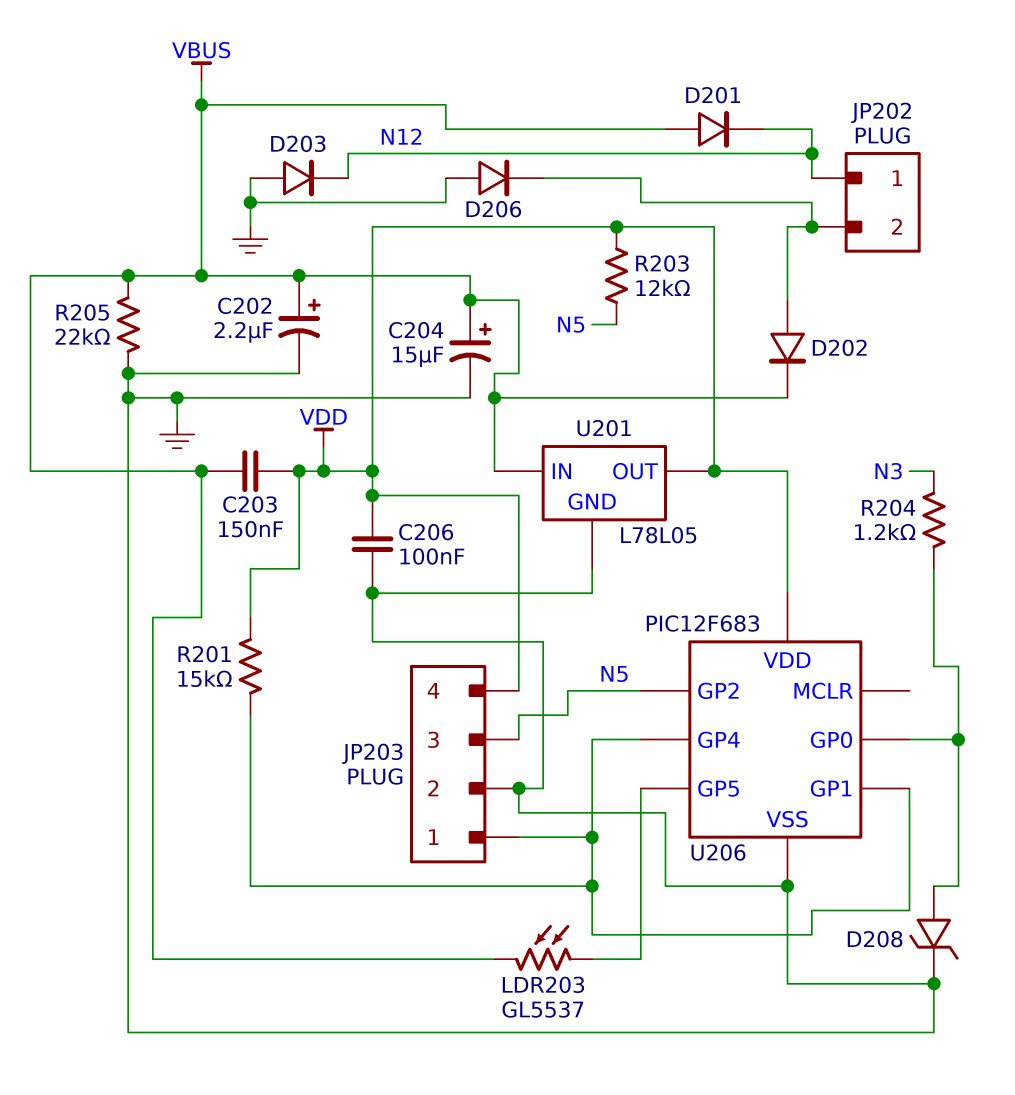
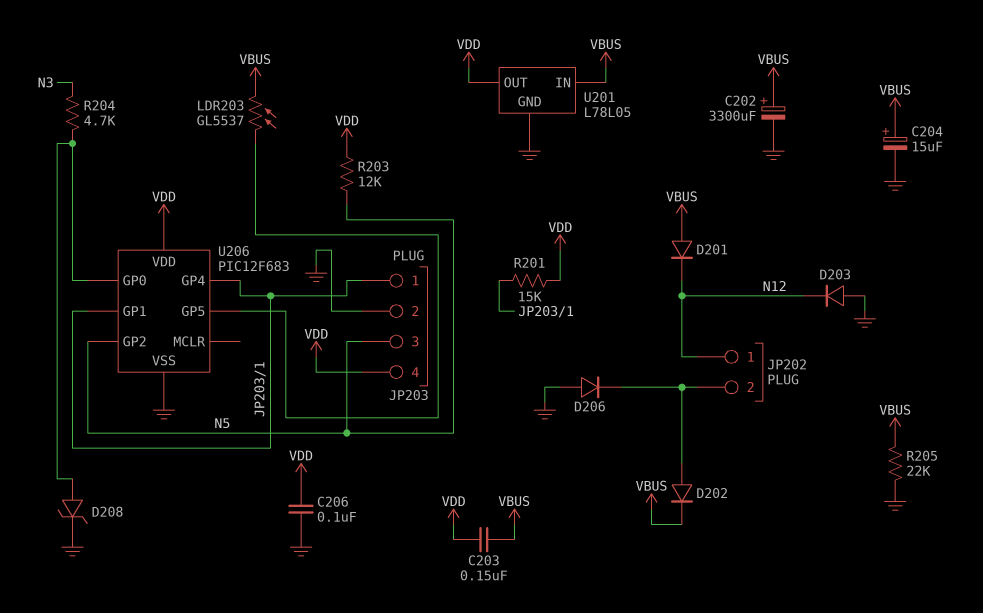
C202: 2.2uF (plus VBUS, minus GND) -> 3300uF (plus VBUS, minus GND)
R204: 1.2k (N3, U206/GP0) -> 4.7k (N3, U206/GP0)

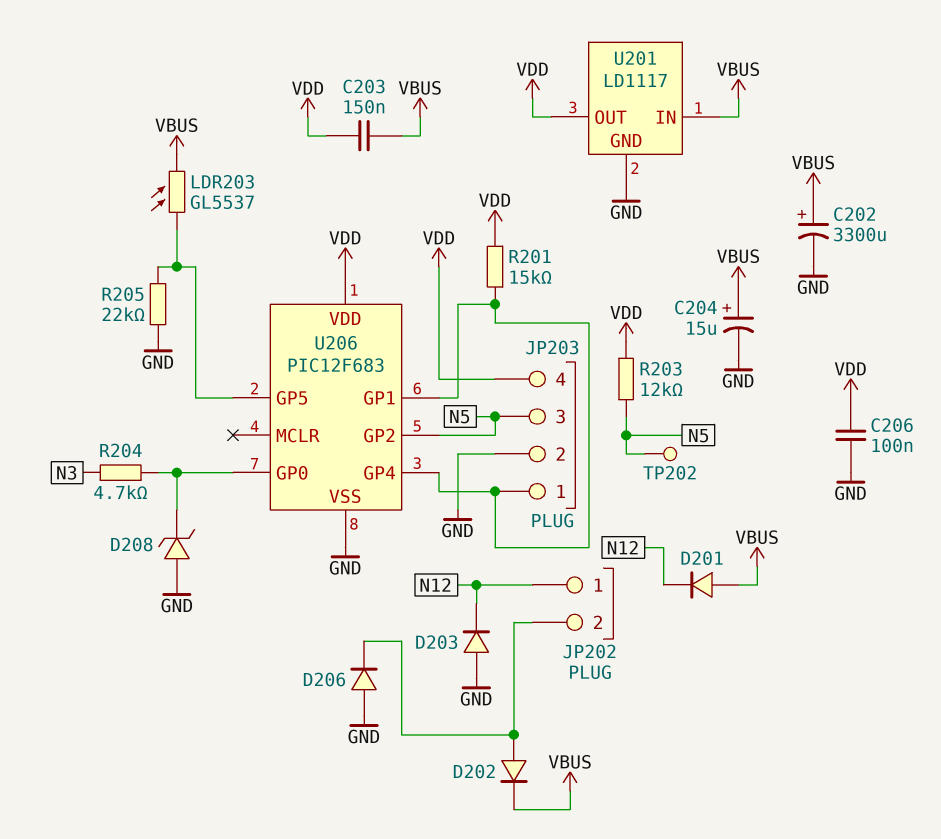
D208: zener (A U206/GP0, K GND) -> zener (A GND, K U206/GP0)
R205: 22k (GND, VBUS) -> 22k (GND, U206/GP5)
TP202: none -> test point (N5)
U201: L78L05 -> LD1117

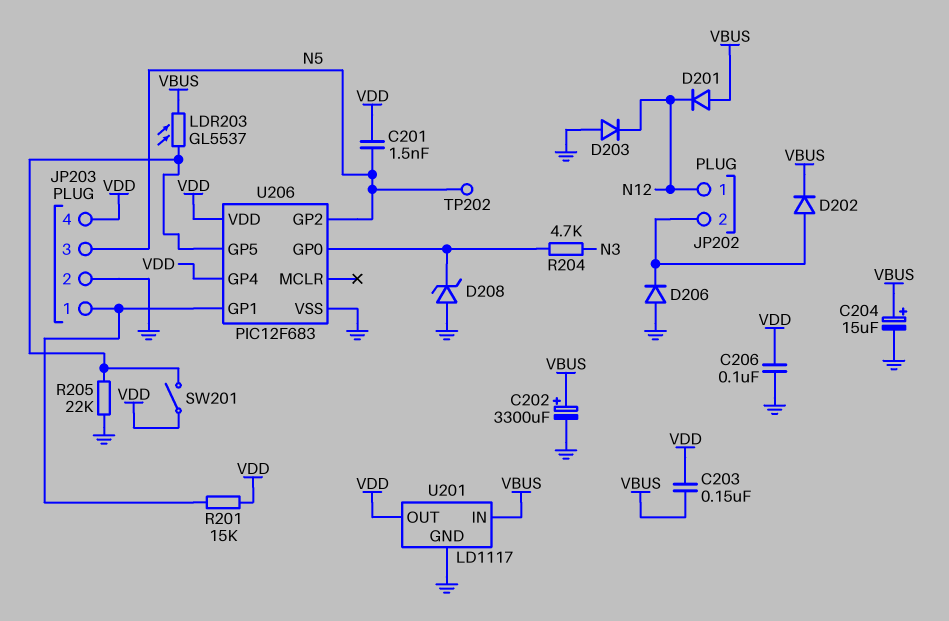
C201: none -> 1.5nF (N5, VDD)
R203: 12k (N5, VDD) -> none
SW201: none -> switch (U206/GP5, VDD)
U206 pin GP4: JP203/1 -> VDD

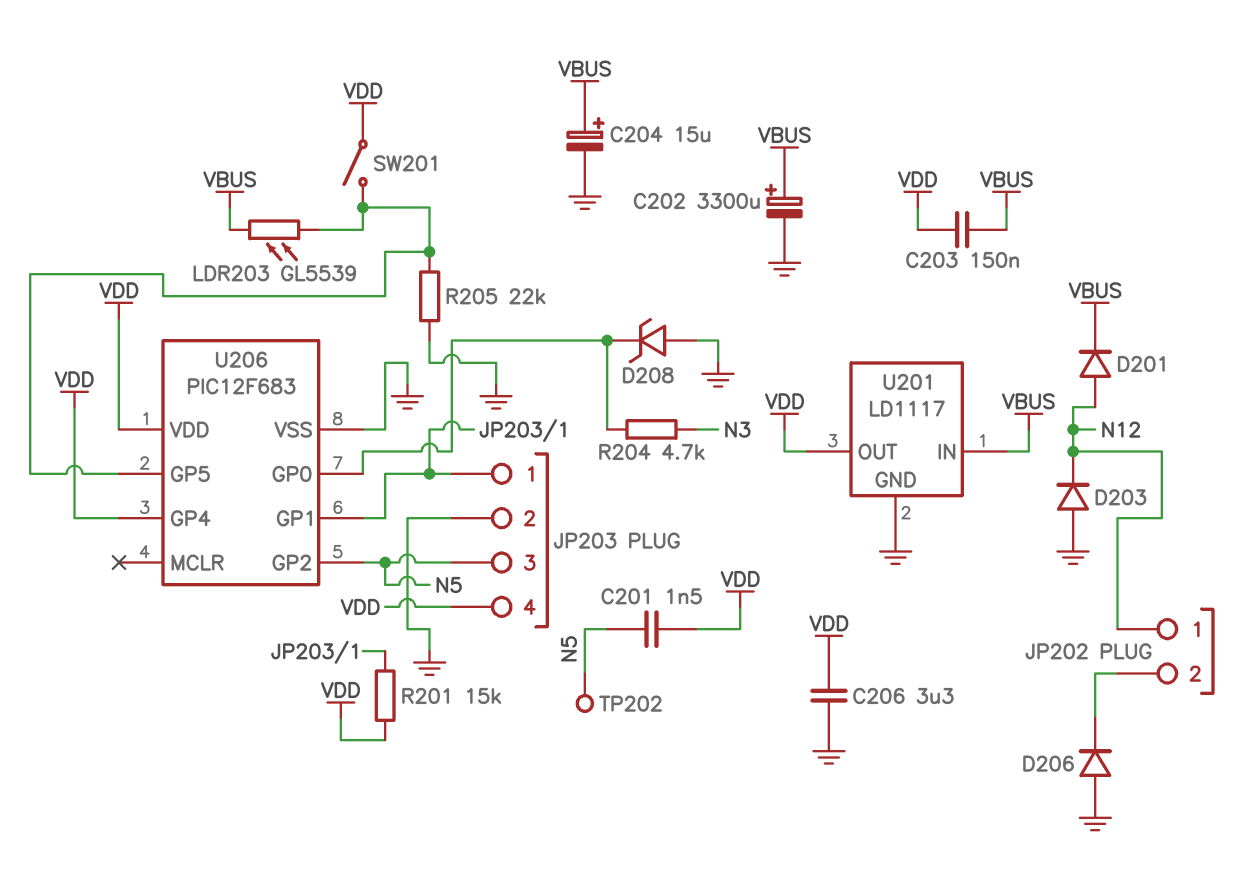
C206: 100nF (GND, VDD) -> 3.3uF (GND, VDD)
D201: diode (A VBUS, K N12) -> diode (A N12, K VBUS)
D202: diode (A JP202/2, K VBUS) -> none
LDR203: GL5537 (U206/GP5, VBUS) -> GL5539 (U206/GP5, VBUS)

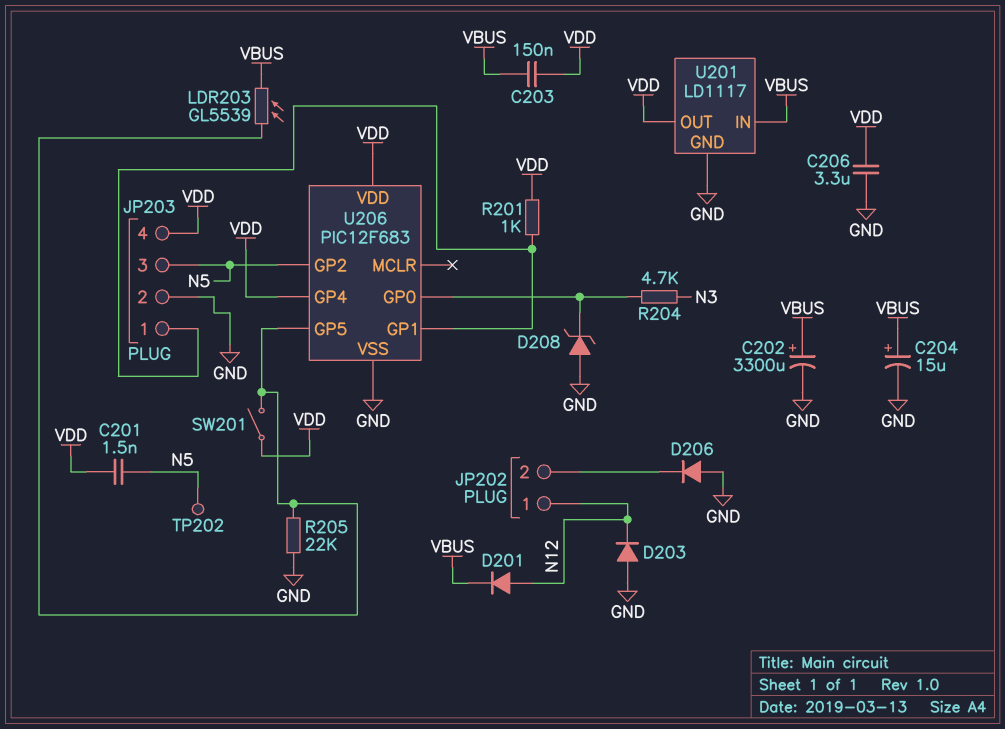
R201: 15k (JP203/1, VDD) -> 1k (JP203/1, VDD)

